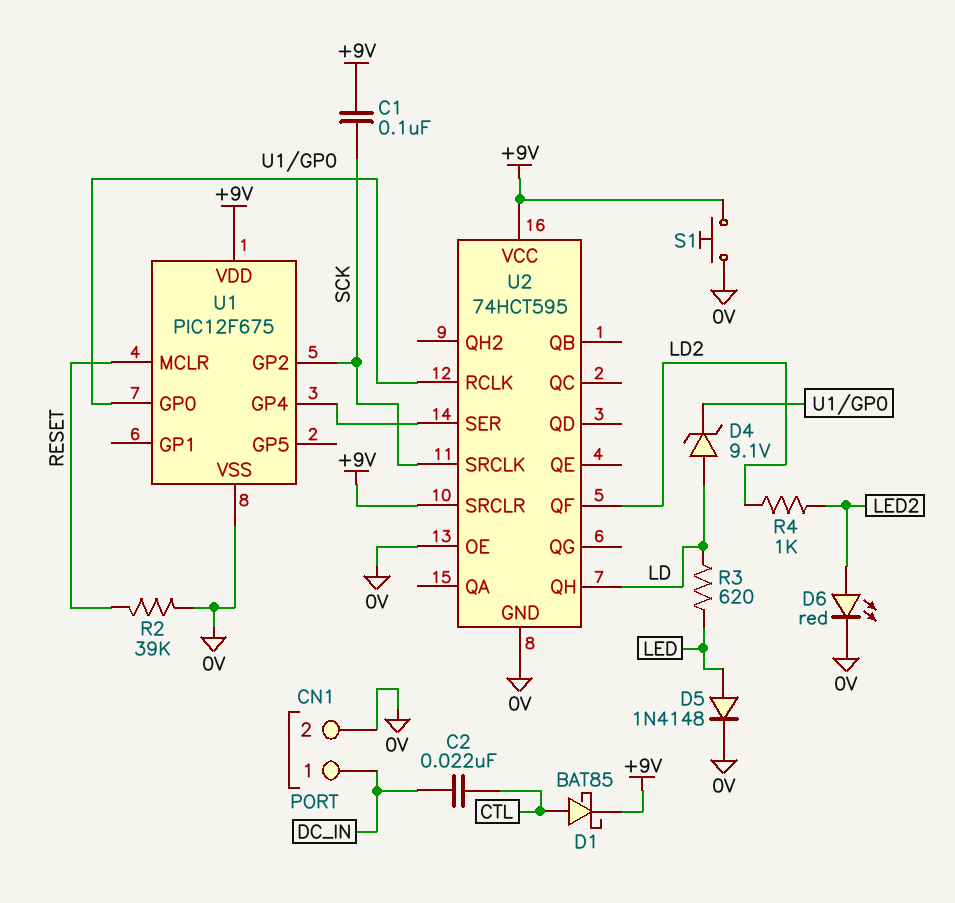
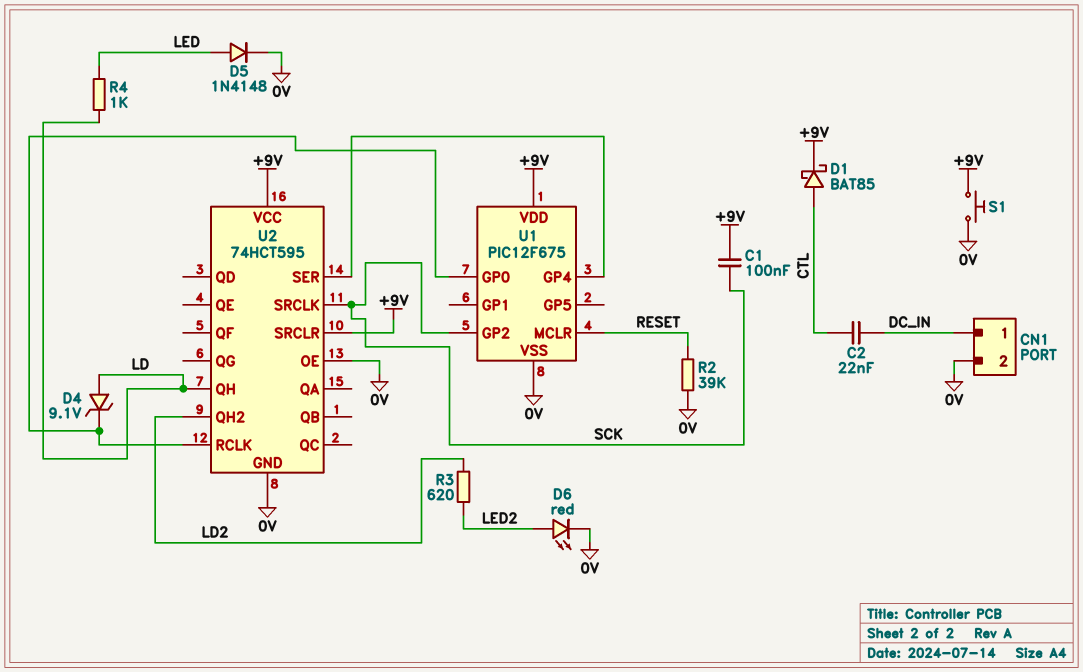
R3: 620 (LD, LED) -> 620 (LD2, LED2)
R4: 1k (LD2, LED2) -> 1k (LD, LED)
U2 pin QF: LD2 -> none
U2 pin QH2: none -> LD2

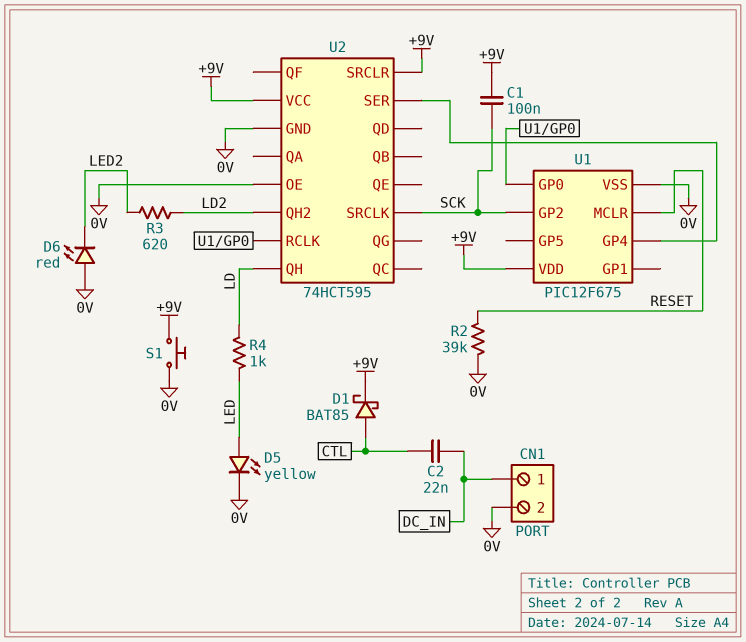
D4: zener 9.1V (A LD, K U1/GP0) -> none
D5: diode 1N4148 (A LED, K 0V) -> LED yellow (A LED, K 0V)
D6: LED red (A LED2, K 0V) -> LED red (A 0V, K LED2)

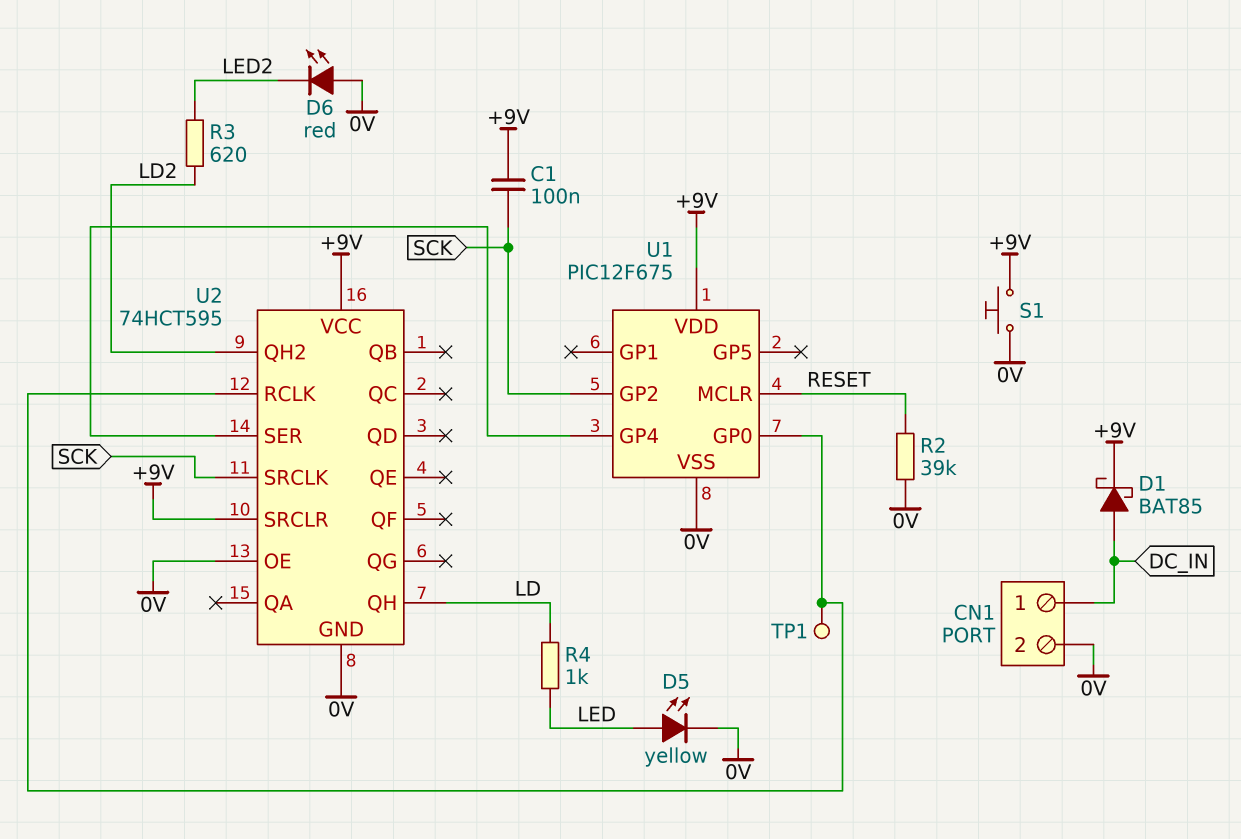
C2: 22nF (CTL, DC_IN) -> none
D1: schottky BAT85 (A CTL, K +9V) -> schottky BAT85 (A DC_IN, K +9V)
TP1: none -> test point (U1/GP0)

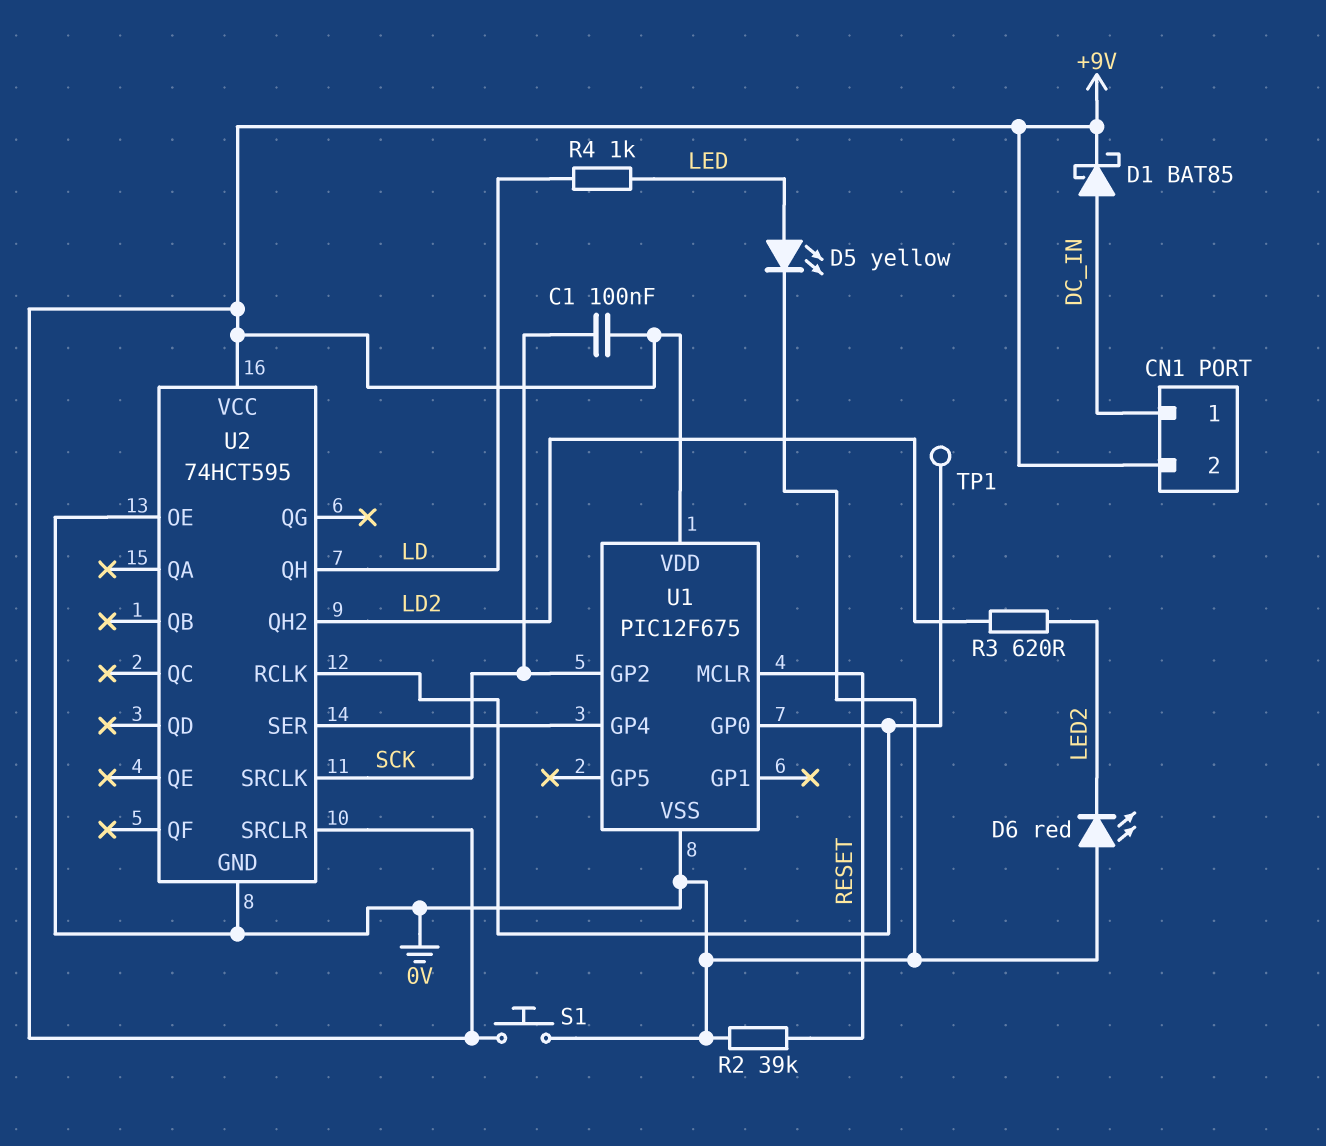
CN1 pin 2: 0V -> +9V

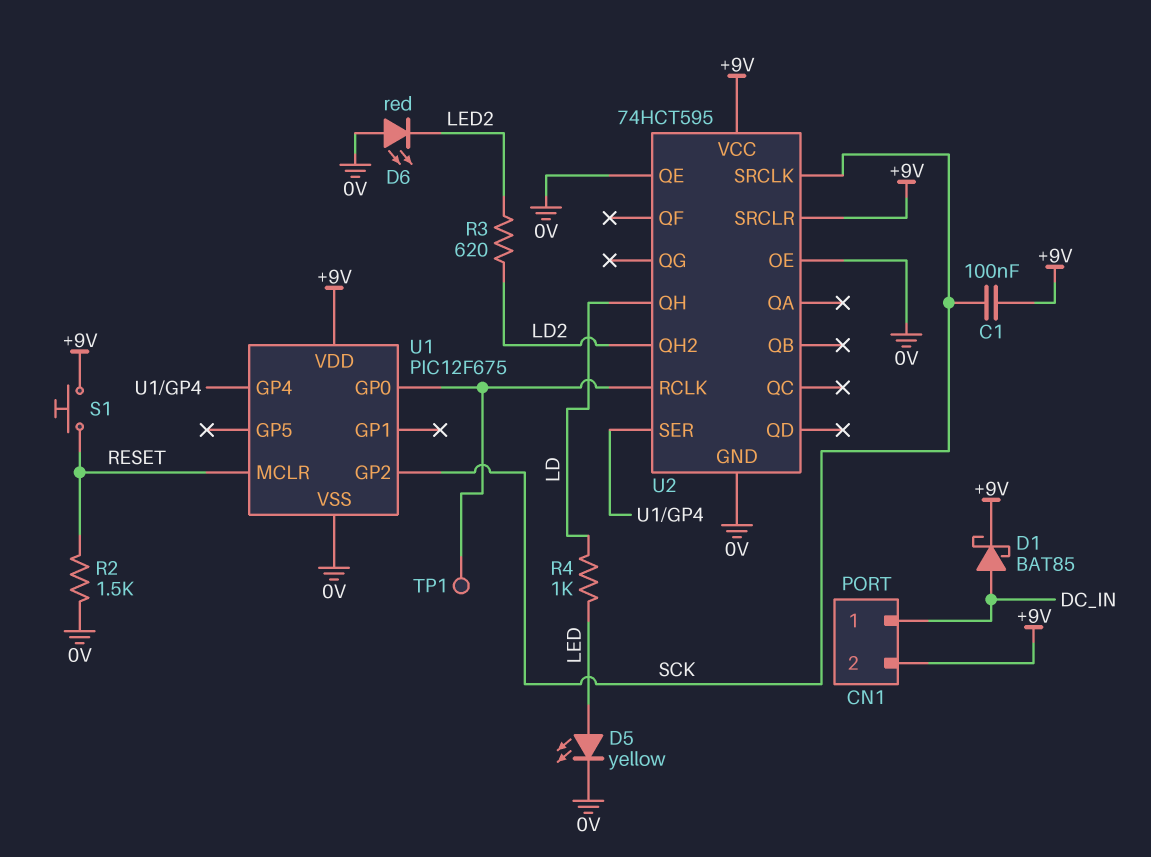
R2: 39k (0V, RESET) -> 1.5k (0V, RESET)
S1: button (+9V, 0V) -> button (+9V, RESET)
U2 pin QE: none -> 0V

